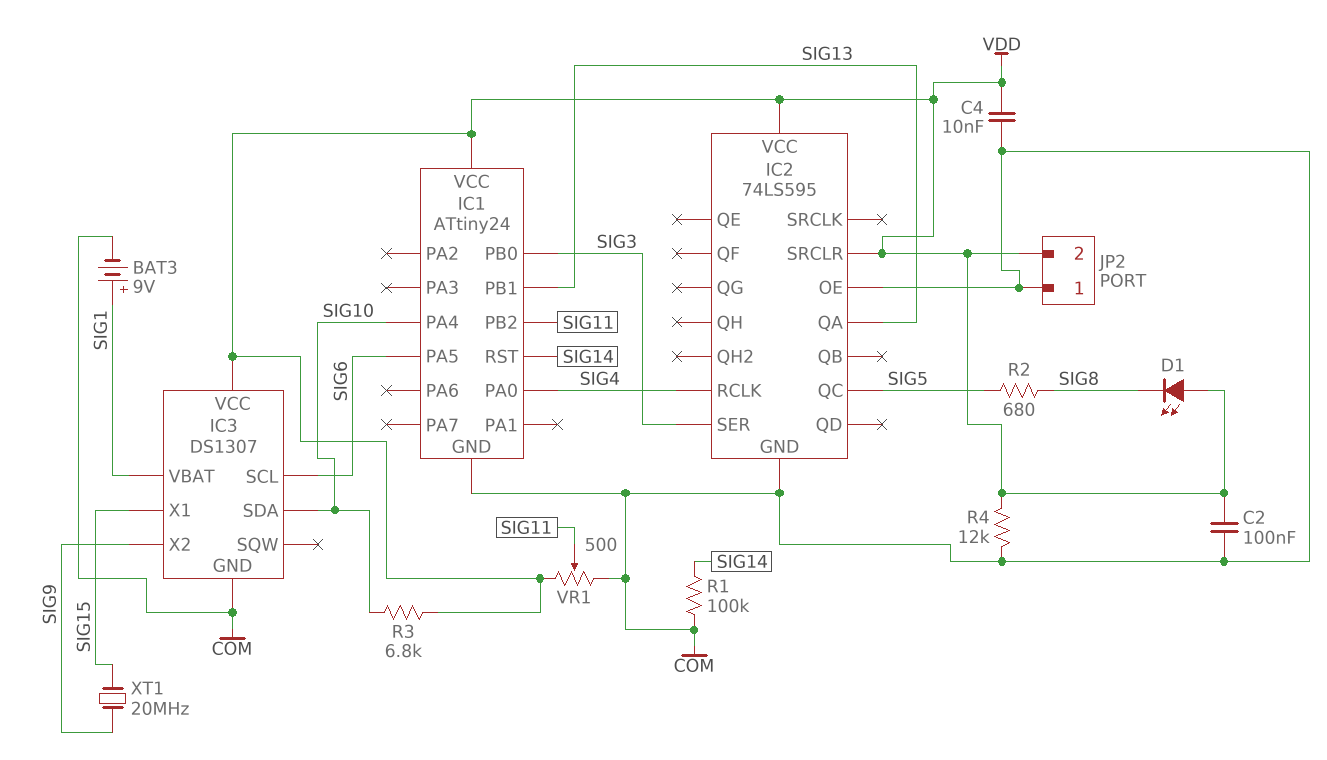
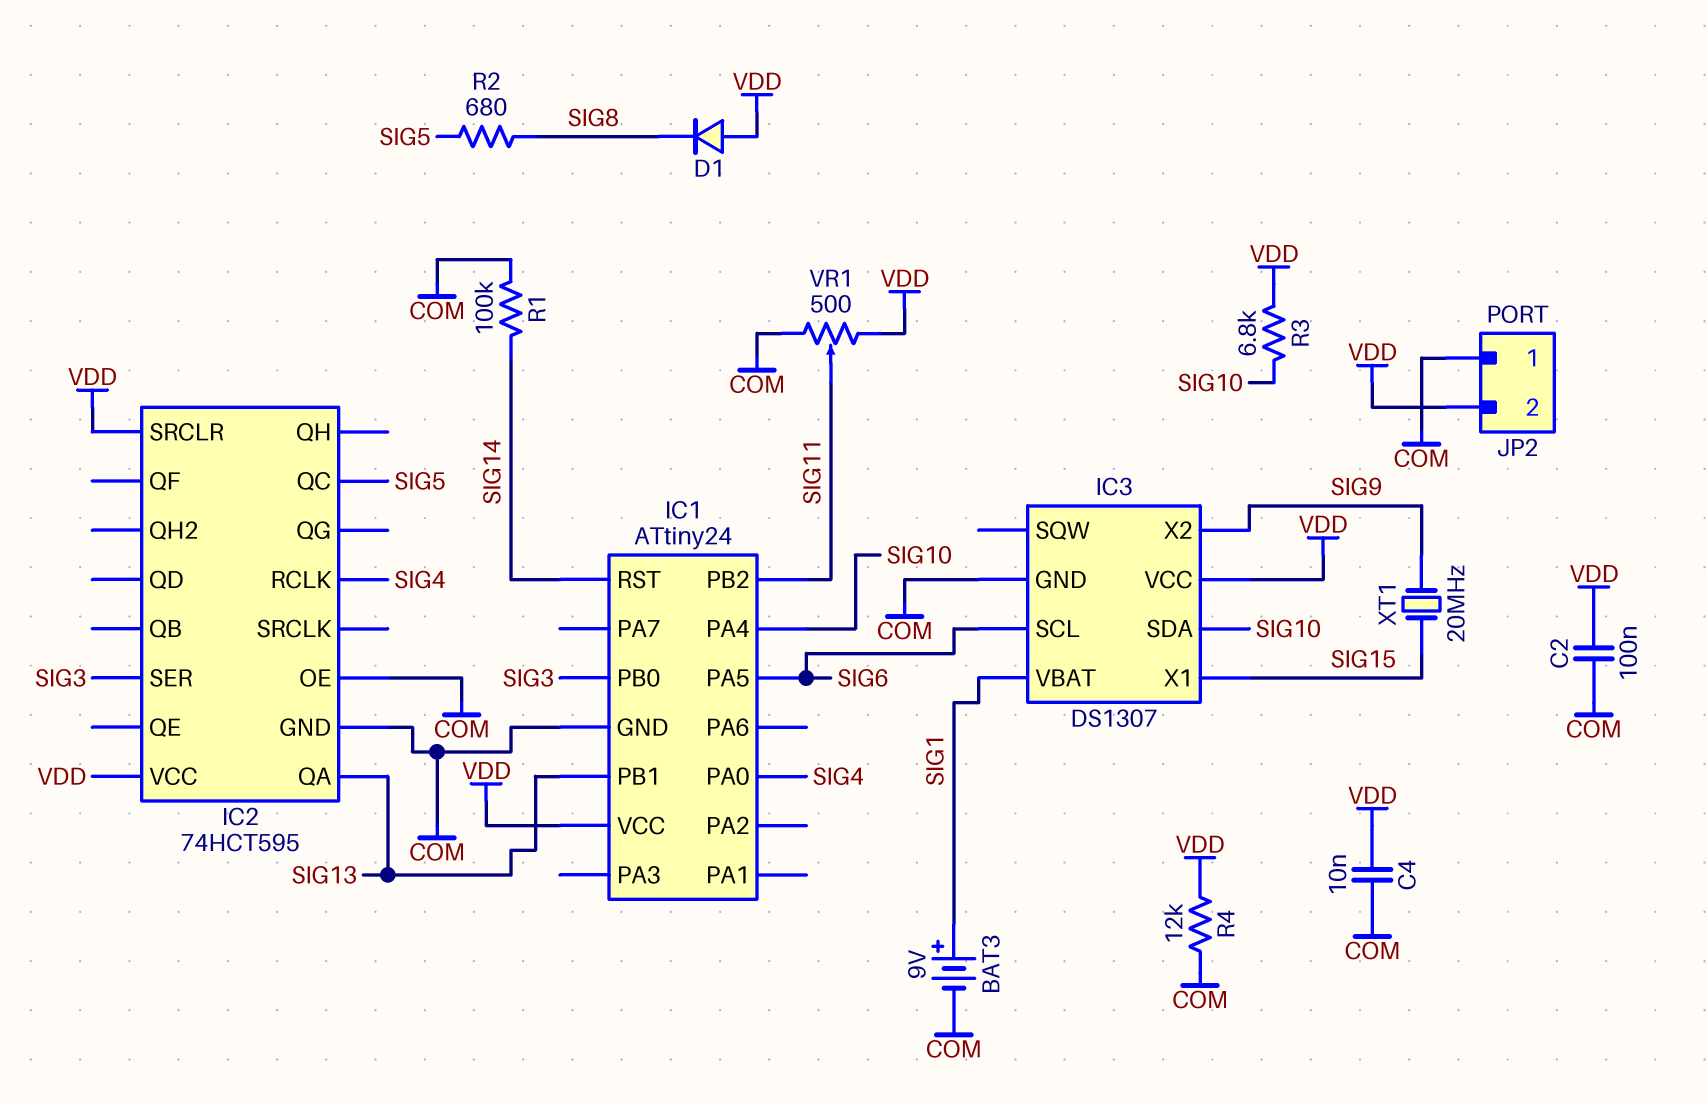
D1: LED (A VDD, K SIG8) -> diode (A VDD, K SIG8)
IC2: 74LS595 -> 74HCT595

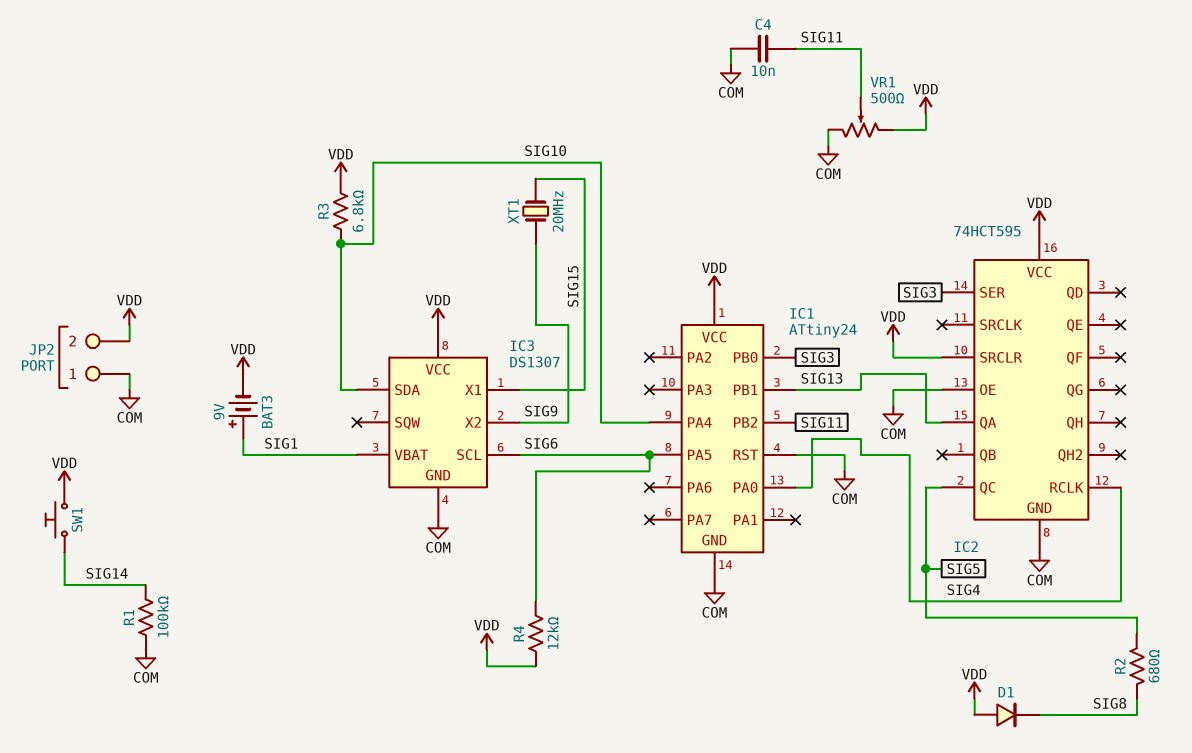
BAT3: 9V (plus SIG1, minus COM) -> 9V (plus SIG1, minus VDD)
C2: 100nF (COM, VDD) -> none
C4: 10nF (COM, VDD) -> 10nF (COM, SIG11)
IC1 pin RST: SIG14 -> COM
R4: 12k (COM, VDD) -> 12k (SIG6, VDD)
SW1: none -> button (SIG14, VDD)

